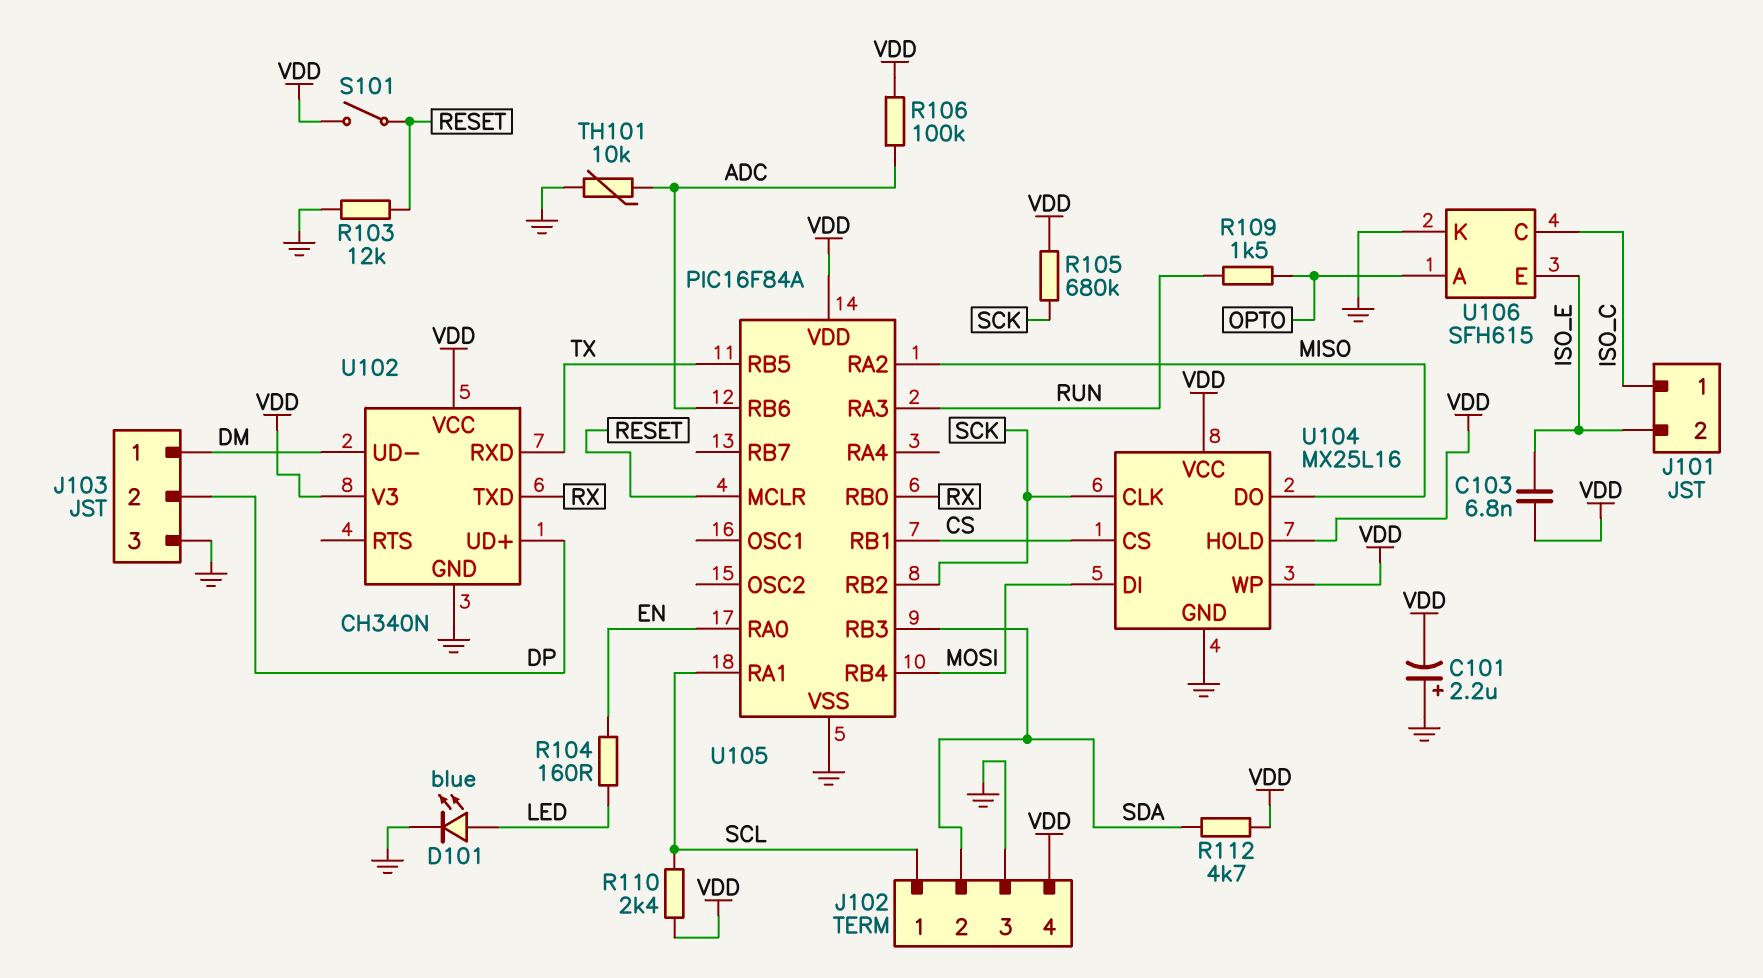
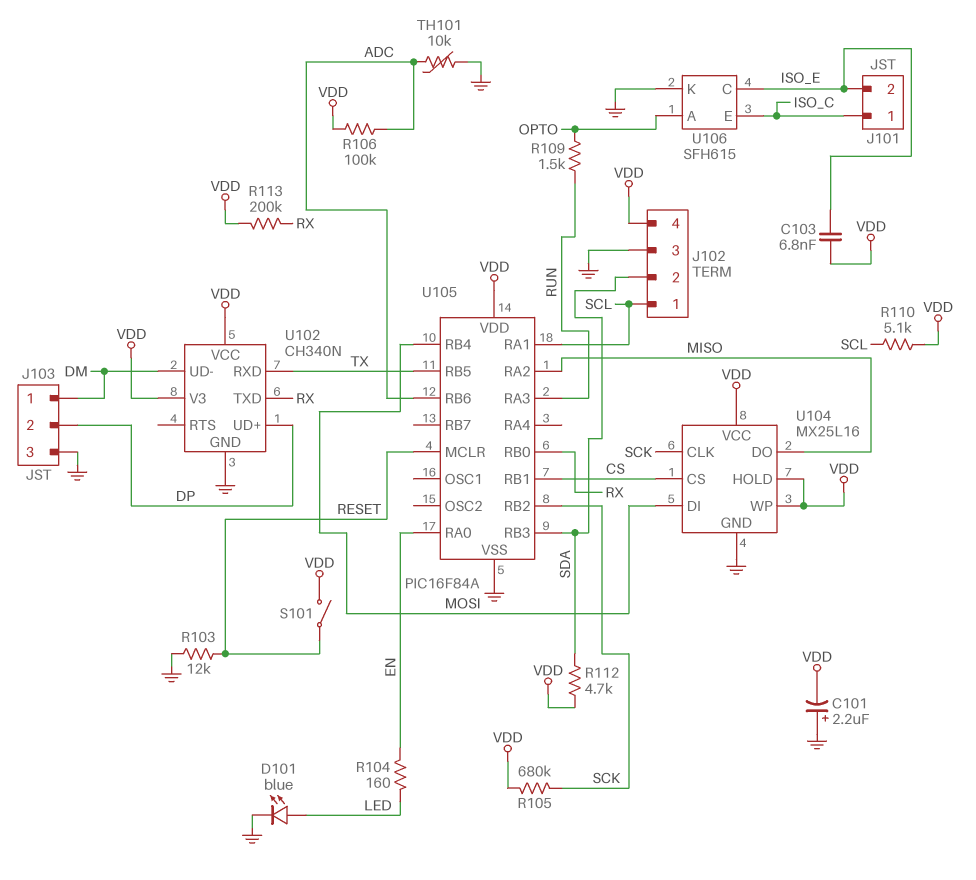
R110: 2.4k (SCL, VDD) -> 5.1k (SCL, VDD)
R113: none -> 200k (RX, VDD)
U106 pin C: ISO_C -> ISO_E
U106 pin E: ISO_E -> ISO_C

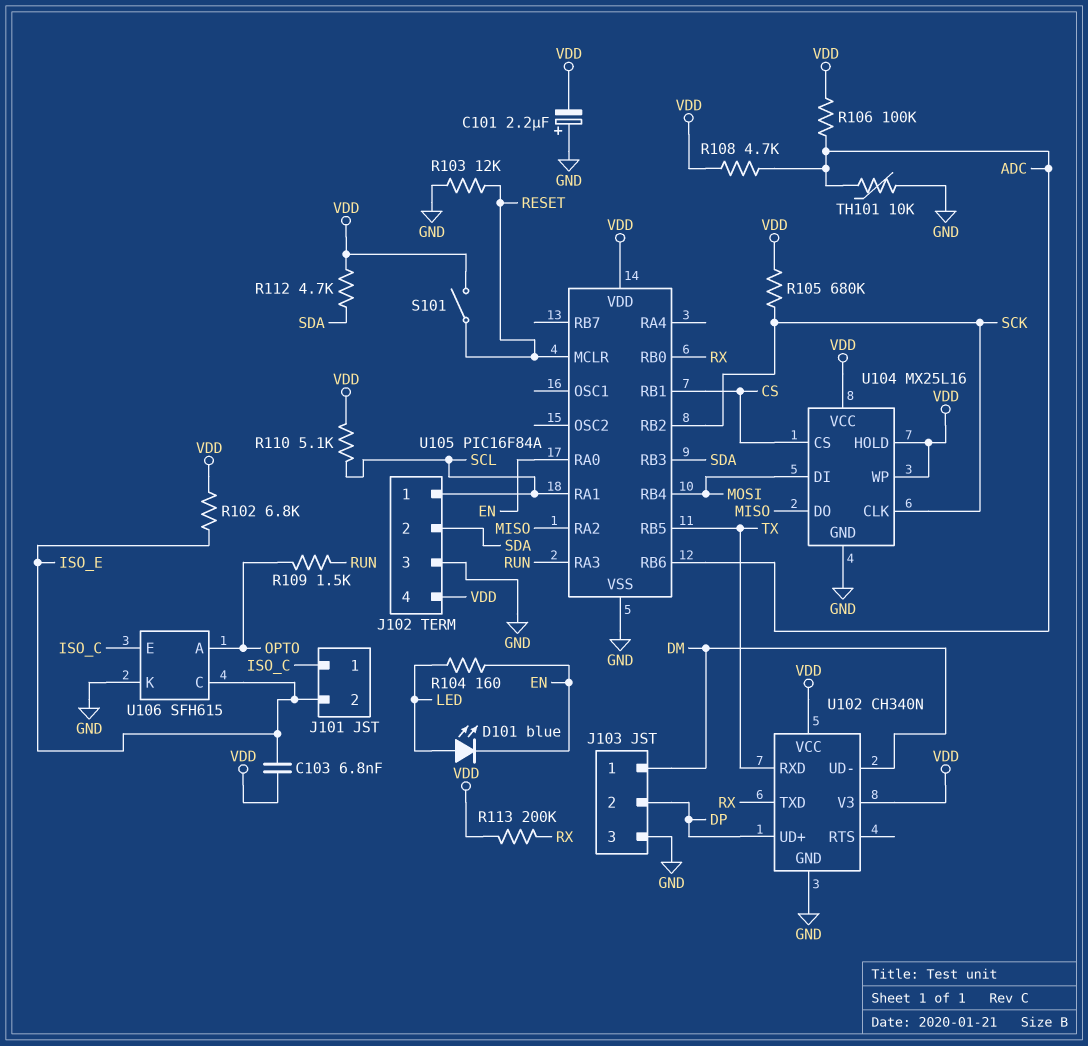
D101: LED blue (A LED, K GND) -> LED blue (A LED, K EN)
R102: none -> 6.8k (ISO_E, VDD)
R108: none -> 4.7k (ADC, VDD)

